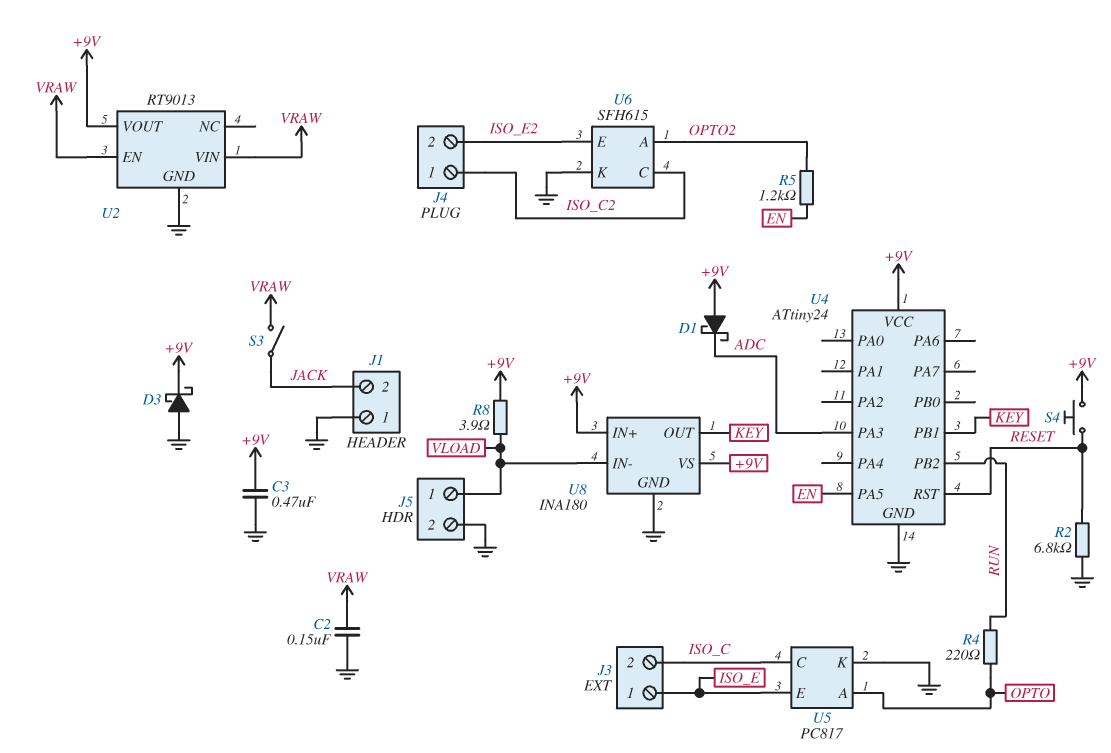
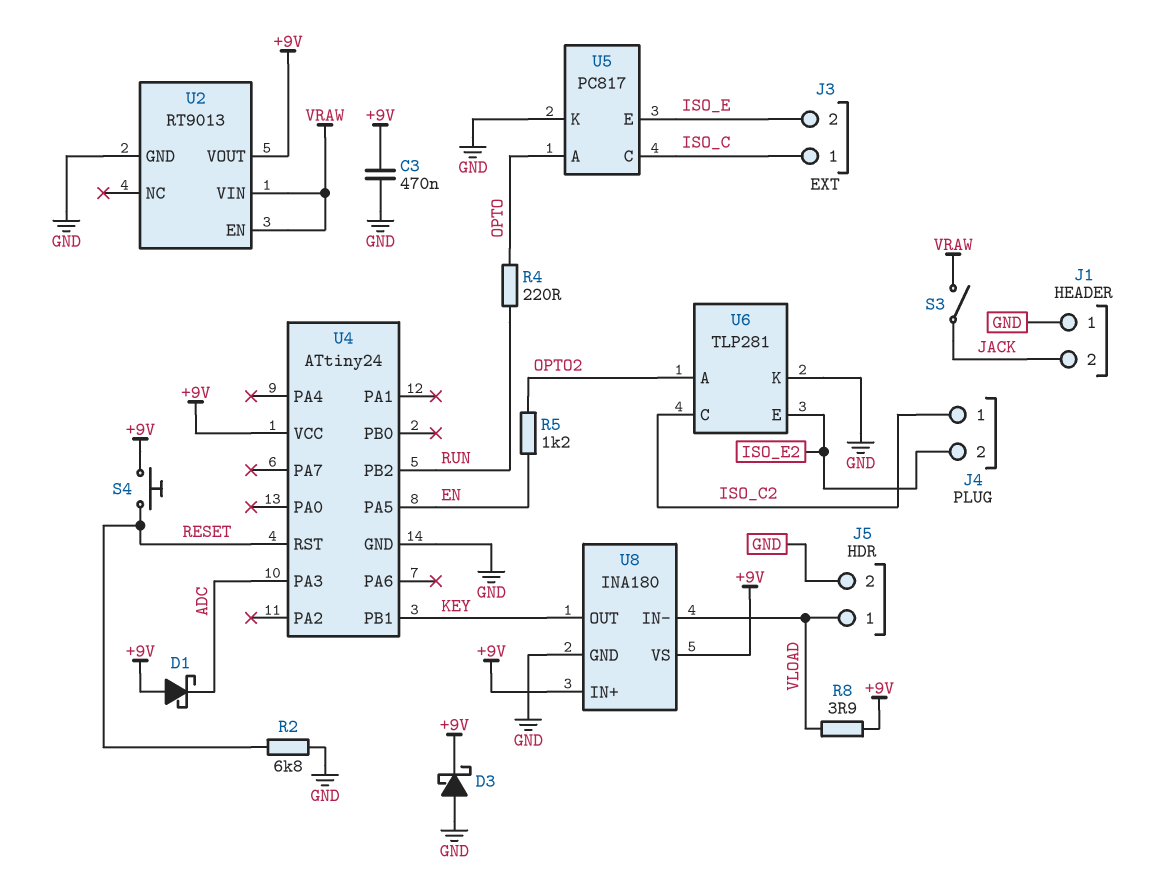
C2: 150nF (GND, VRAW) -> none
J3 pin 1: ISO_E -> ISO_C
J3 pin 2: ISO_C -> ISO_E
U6: SFH615 -> TLP281

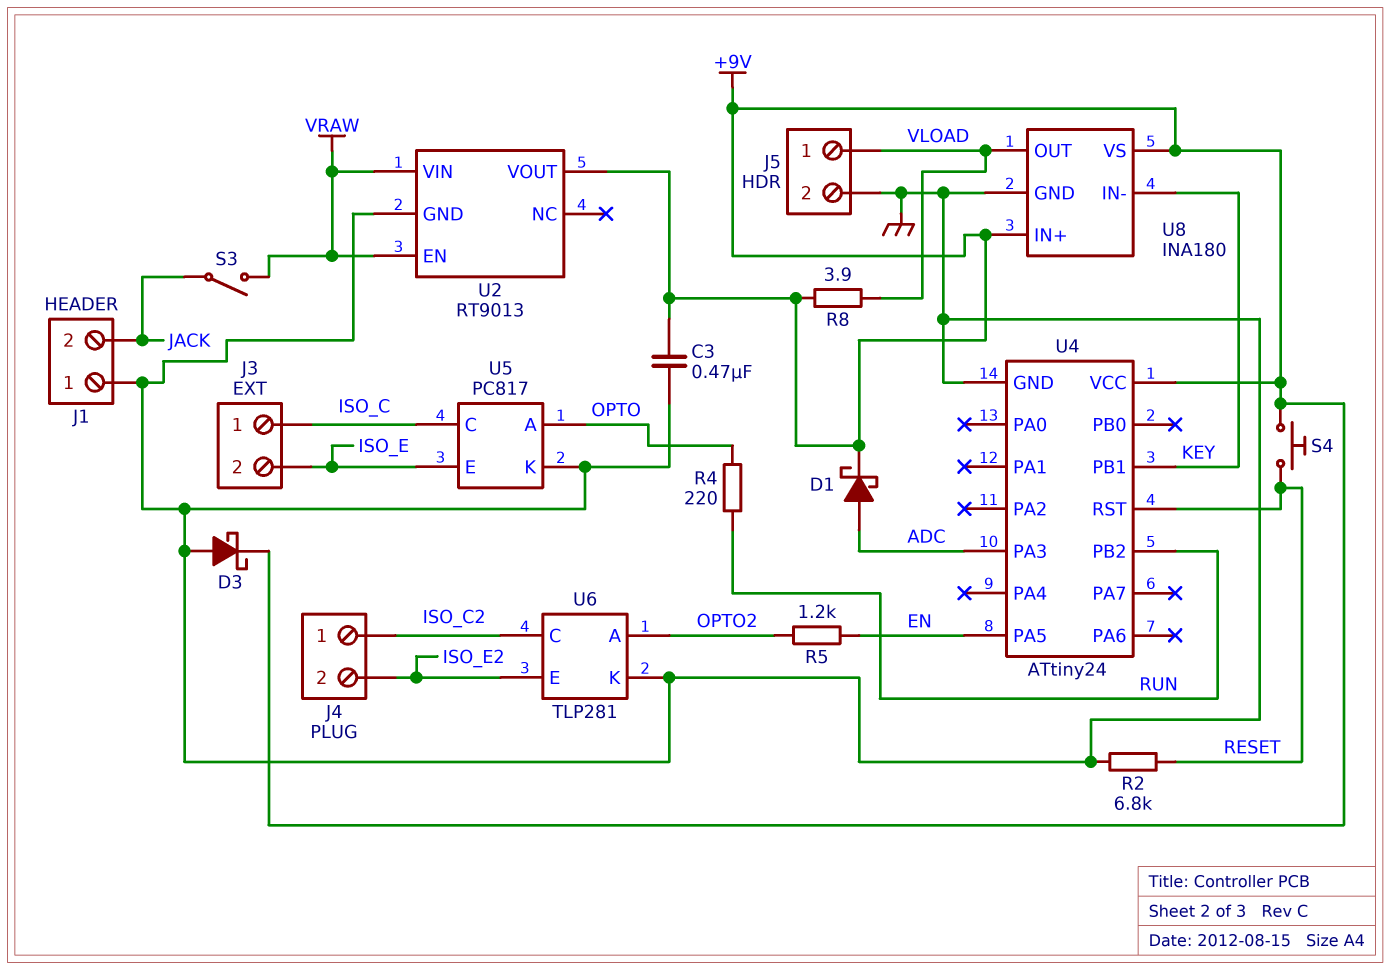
D1: schottky (A +9V, K ADC) -> schottky (A ADC, K +9V)
U8 pin IN-: VLOAD -> KEY
U8 pin OUT: KEY -> VLOAD

